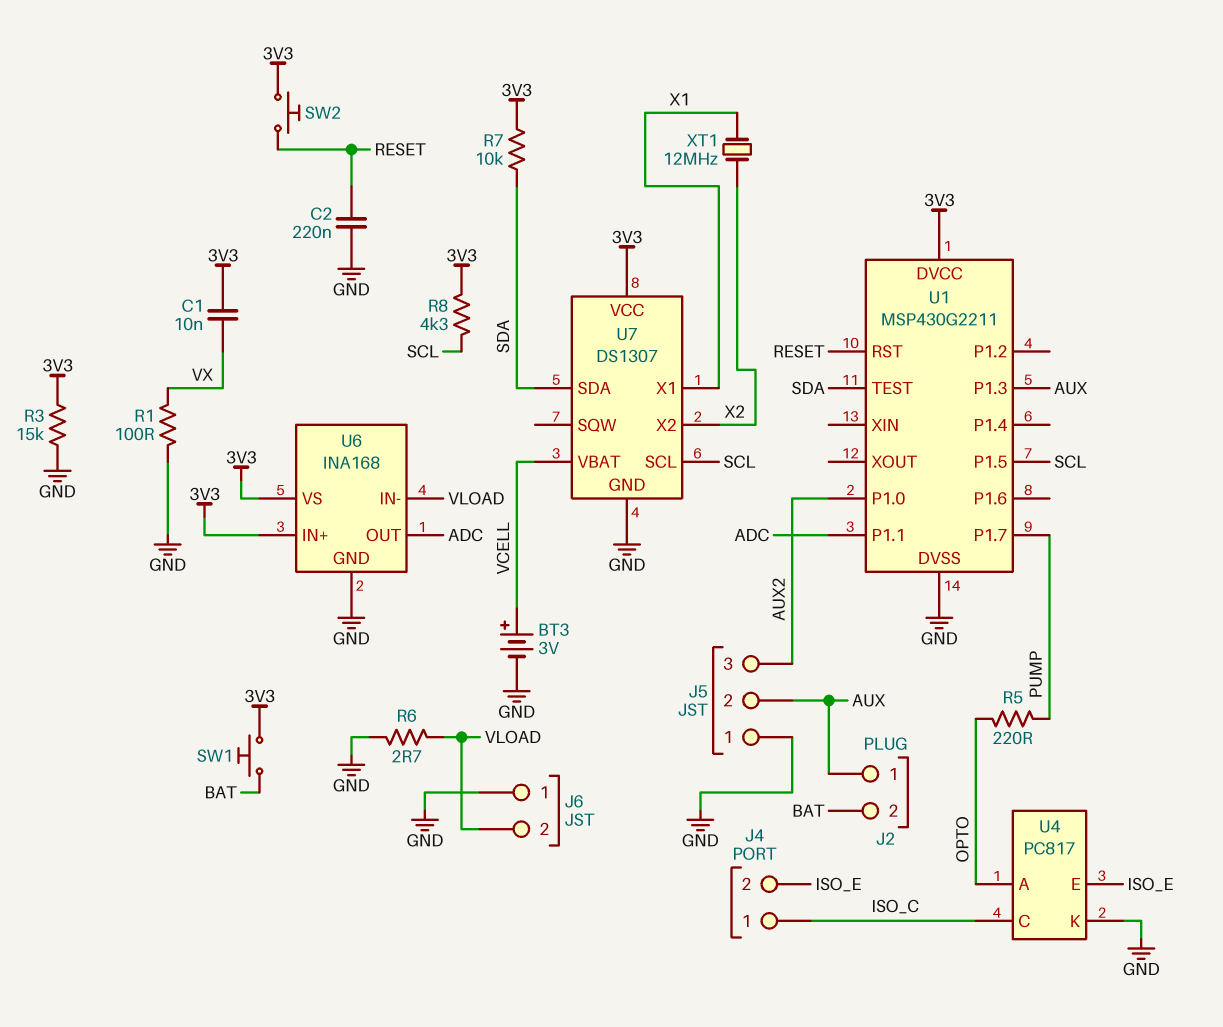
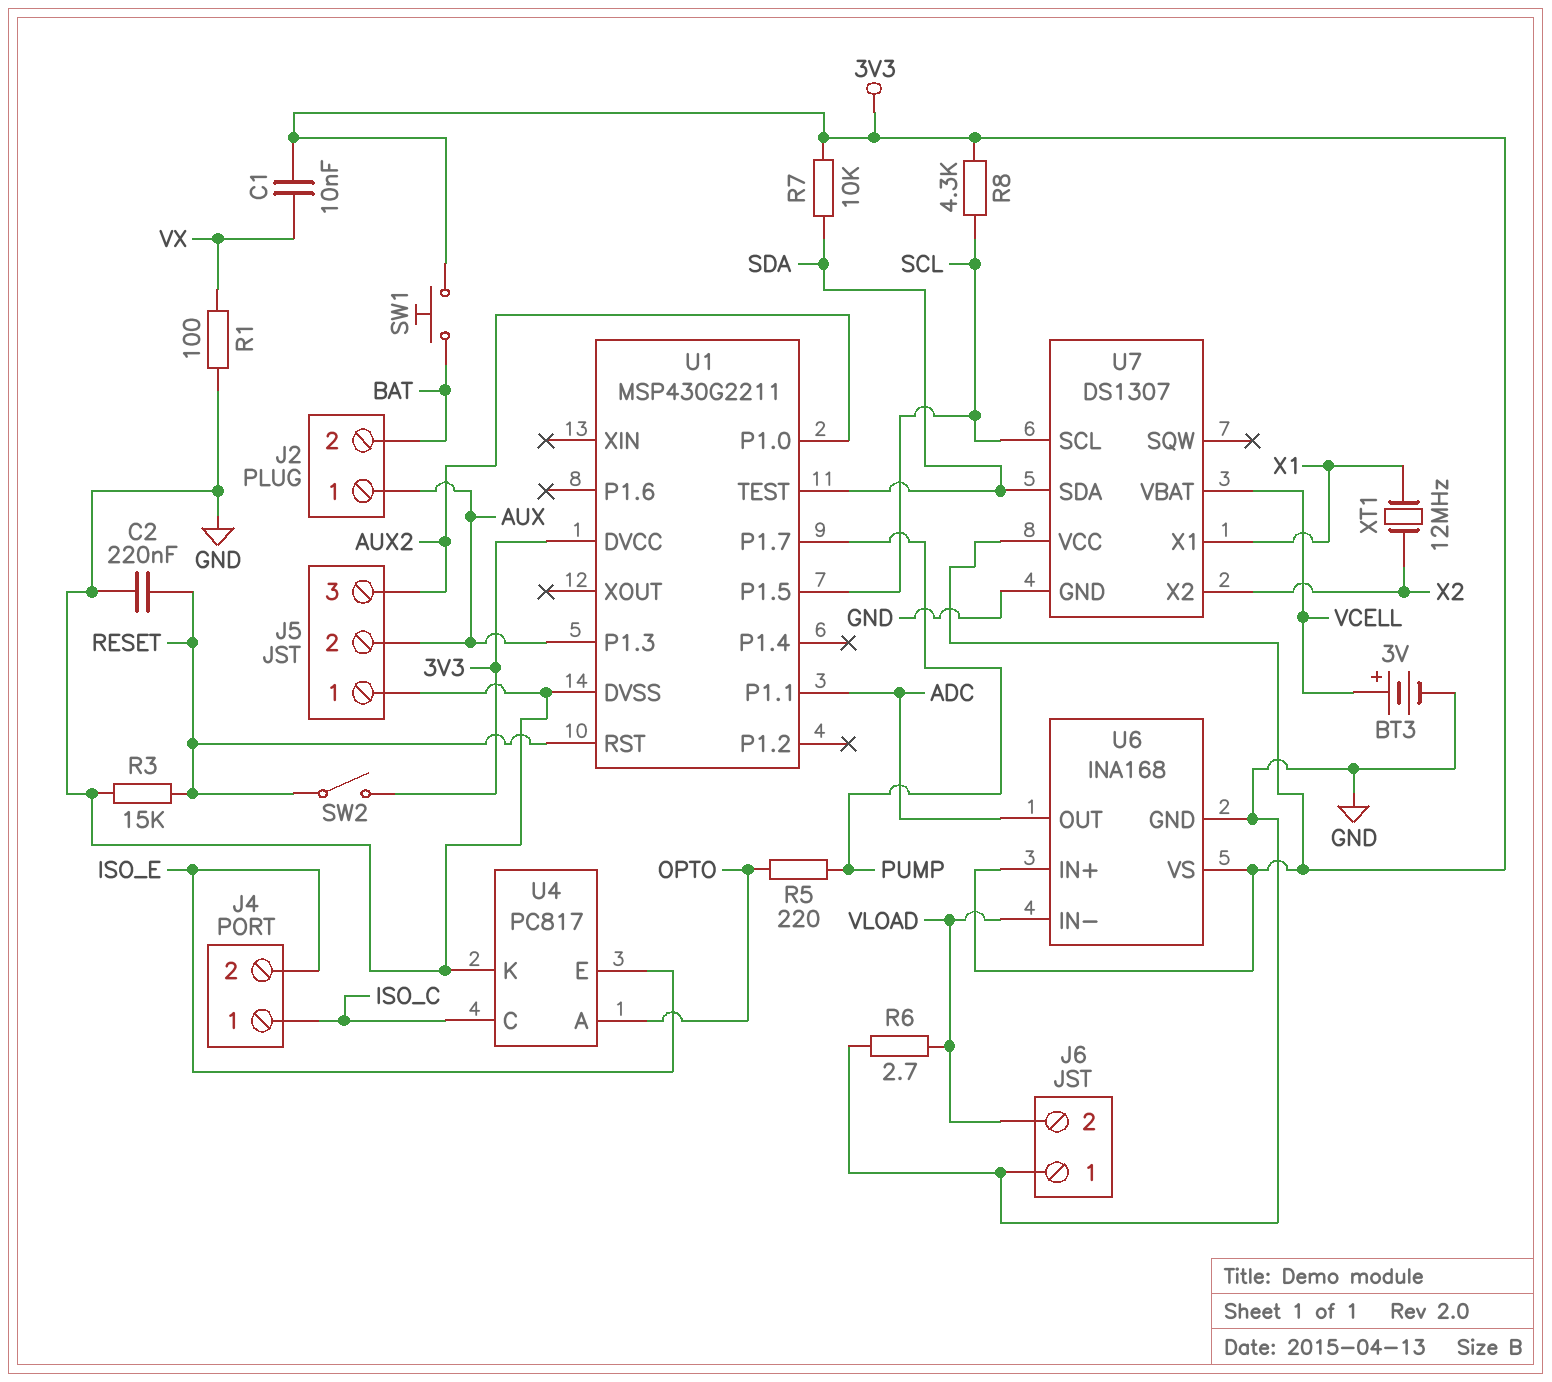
R3: 15k (3V3, GND) -> 15k (GND, RESET)
SW2: button (3V3, RESET) -> switch (3V3, RESET)

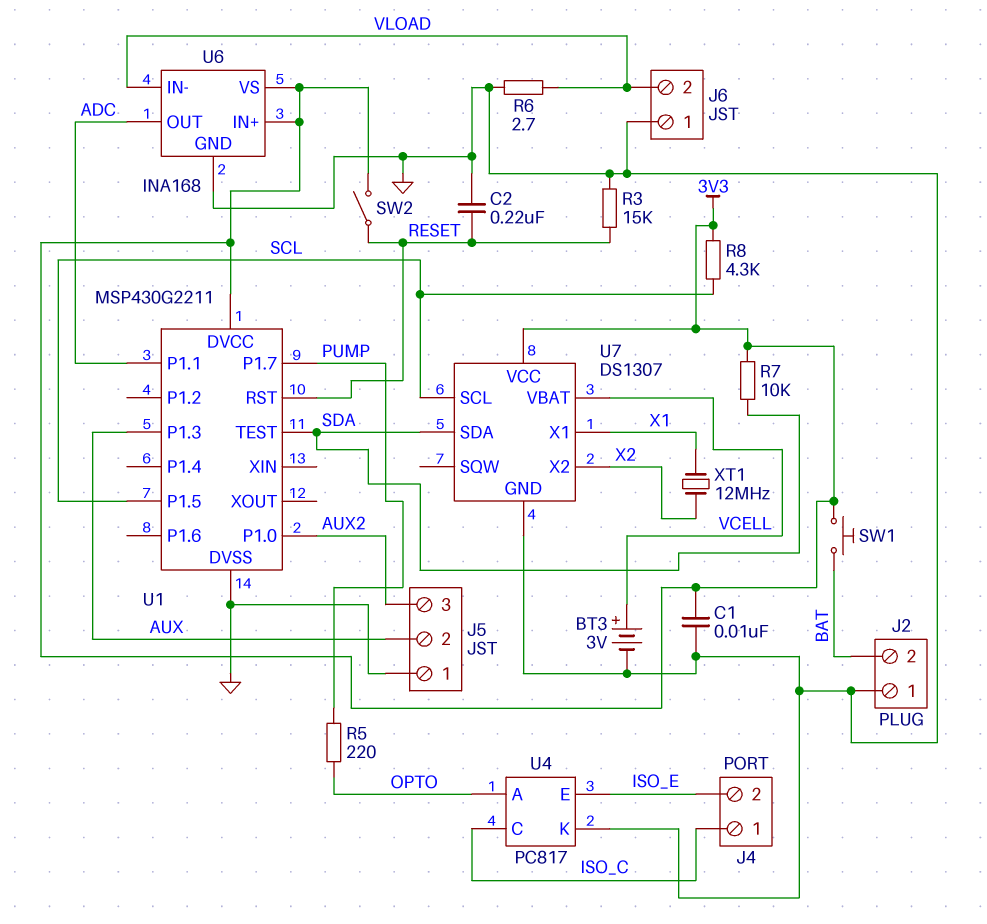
C1: 10nF (3V3, VX) -> 10nF (3V3, GND)
J2 pin 1: AUX -> GND
R1: 100 (GND, VX) -> none

